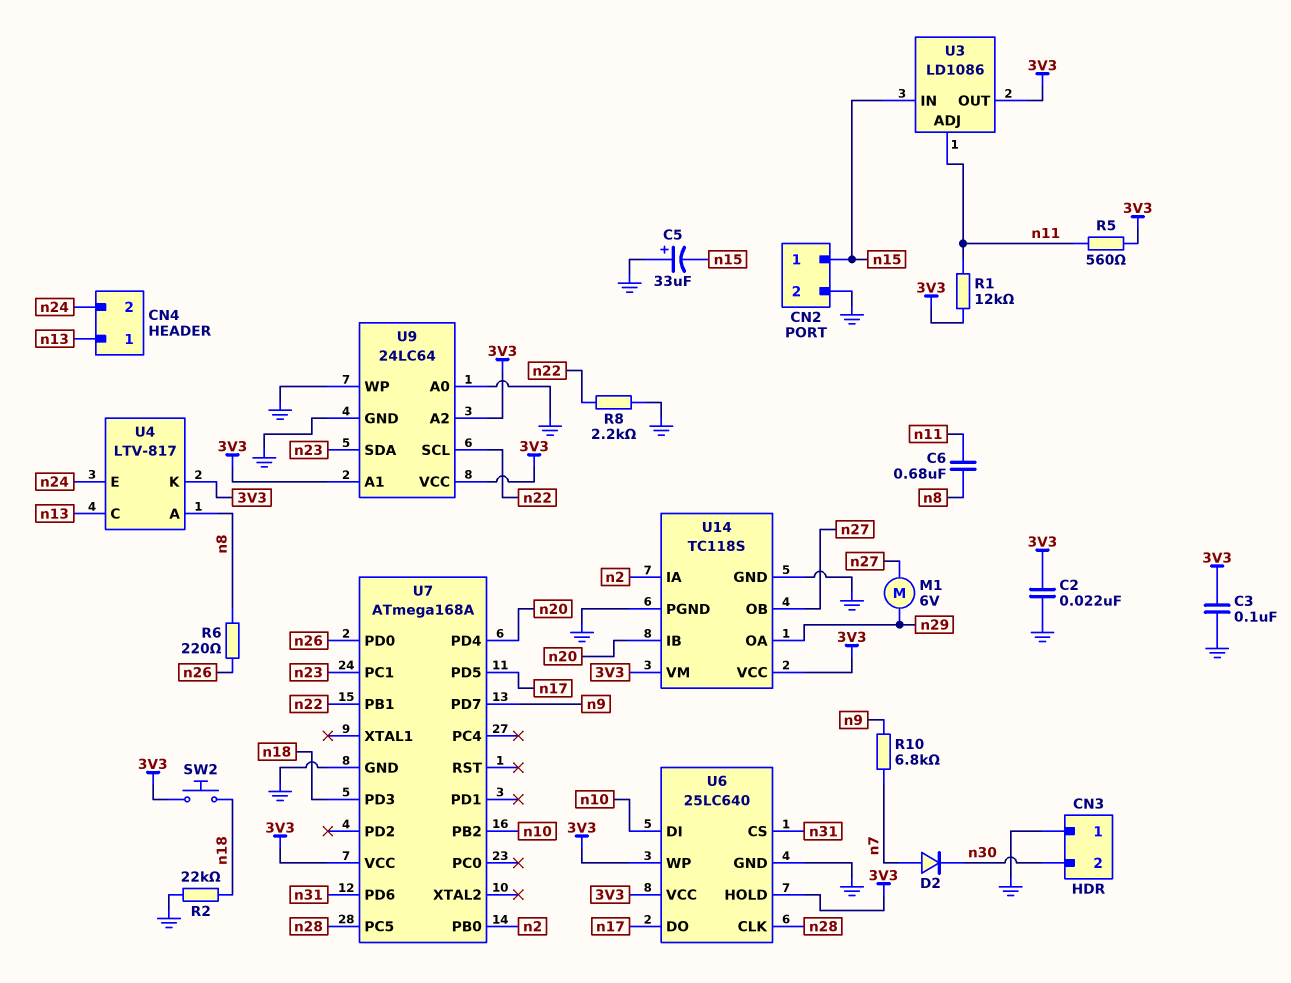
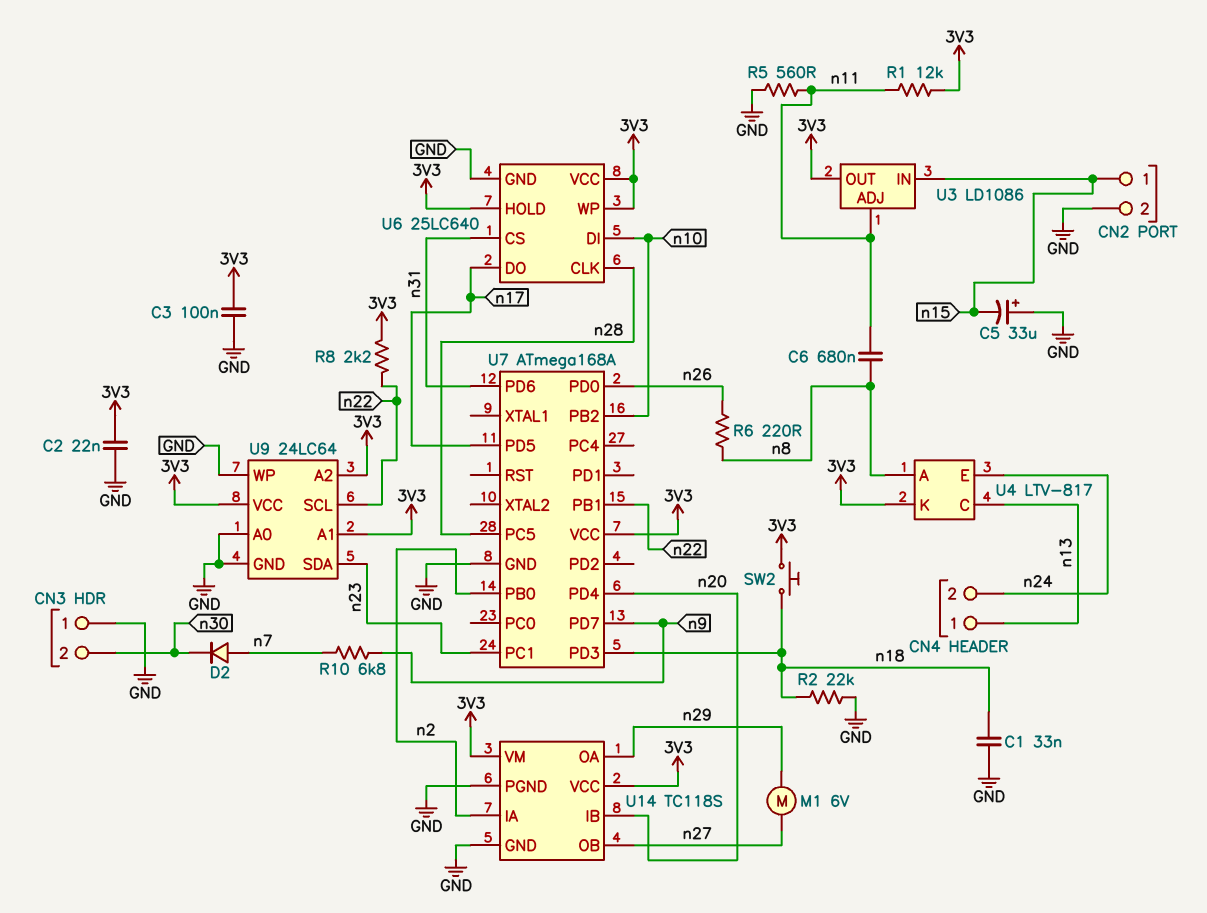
C1: none -> 33nF (GND, n18)
R5: 560 (3V3, n11) -> 560 (GND, n11)
R8: 2.2k (GND, n22) -> 2.2k (3V3, n22)

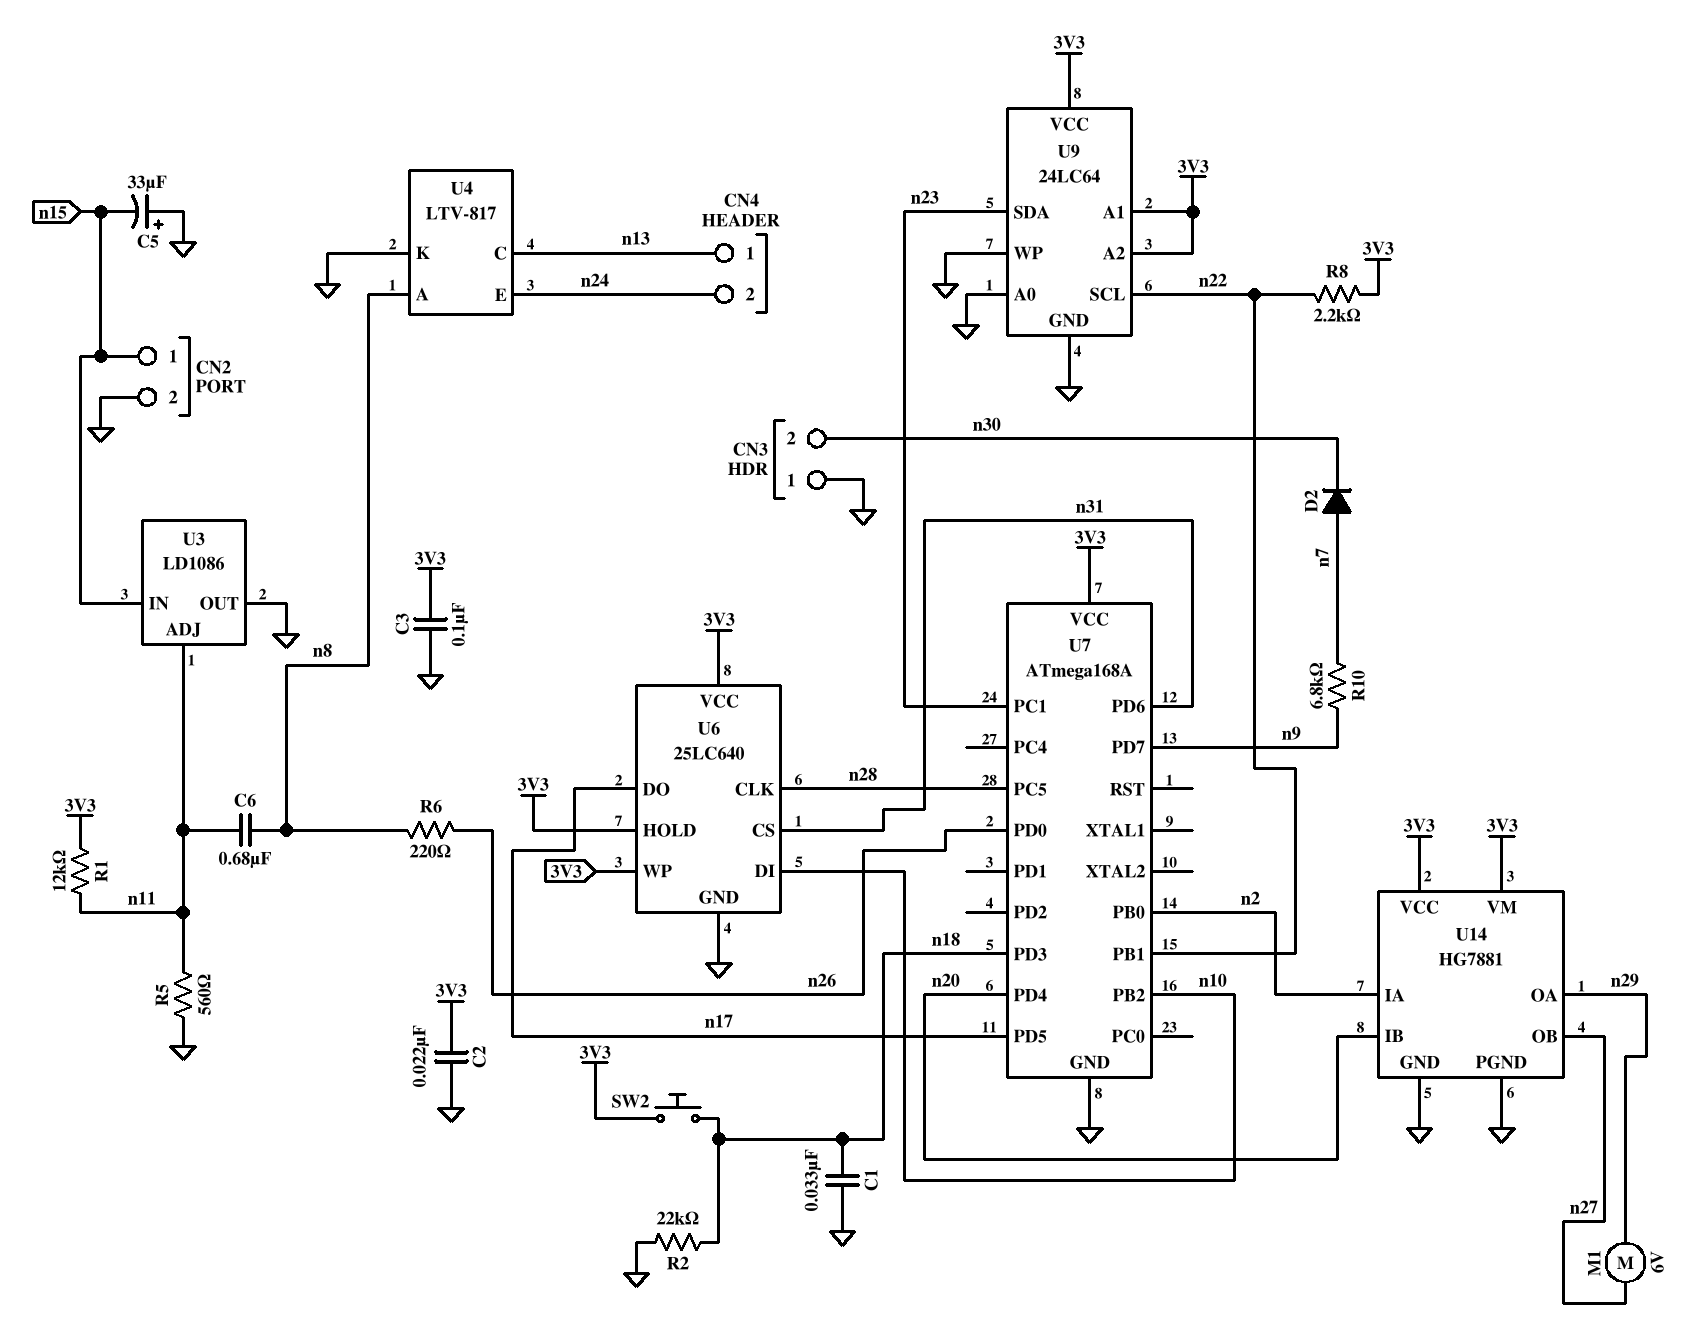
U3 pin OUT: 3V3 -> GND
U4 pin K: 3V3 -> GND
U14: TC118S -> HG7881

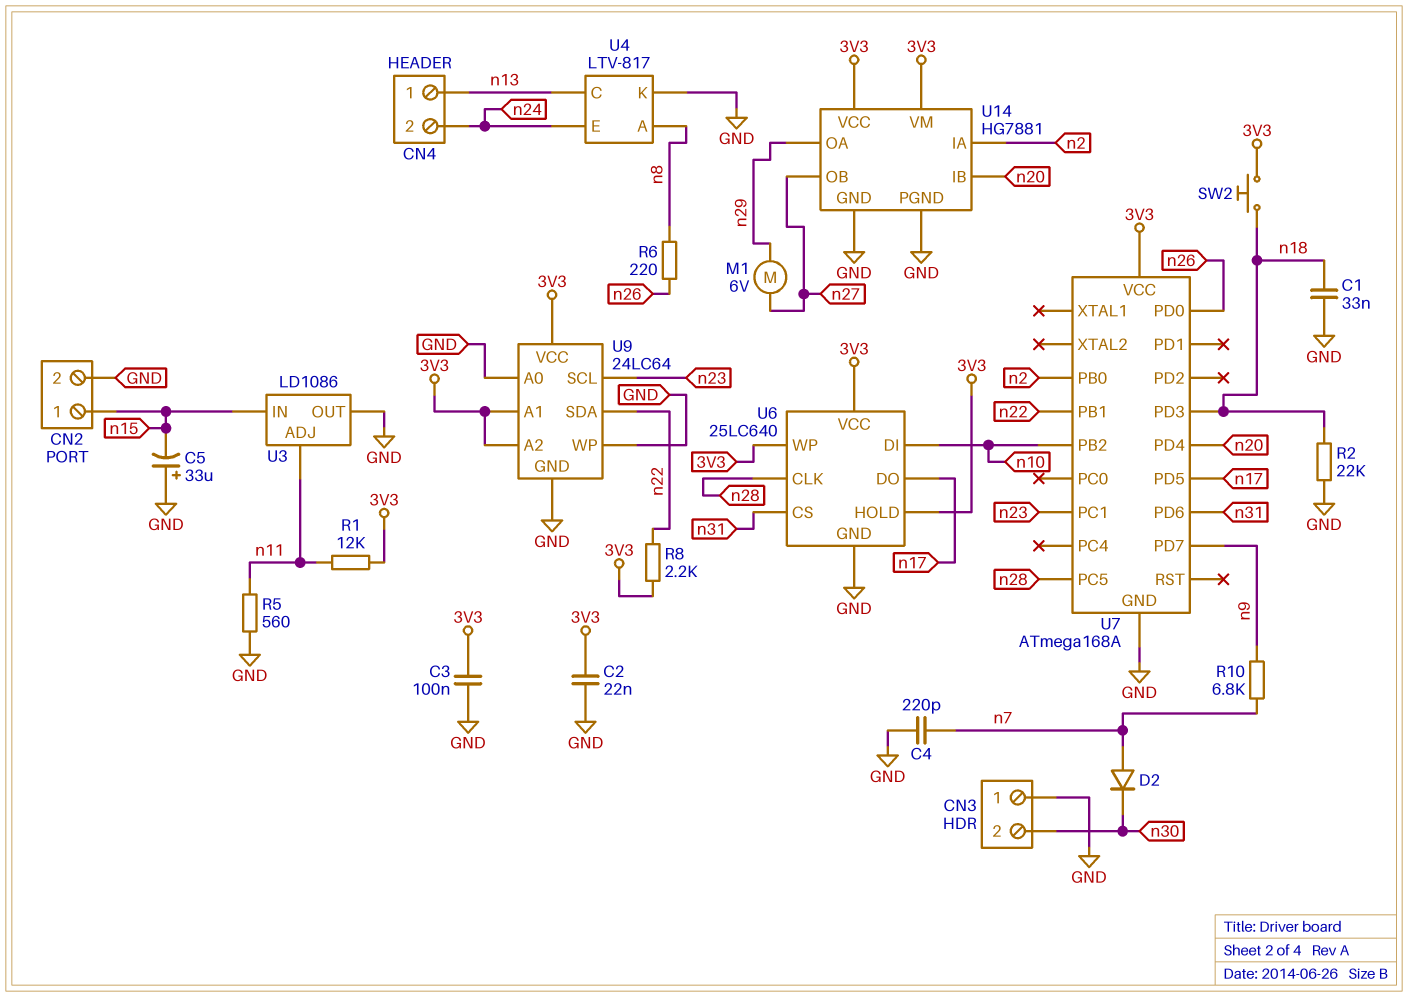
C4: none -> 220pF (GND, n7)
C6: 680nF (n8, n11) -> none
U9 pin SCL: n22 -> n23
U9 pin SDA: n23 -> n22

